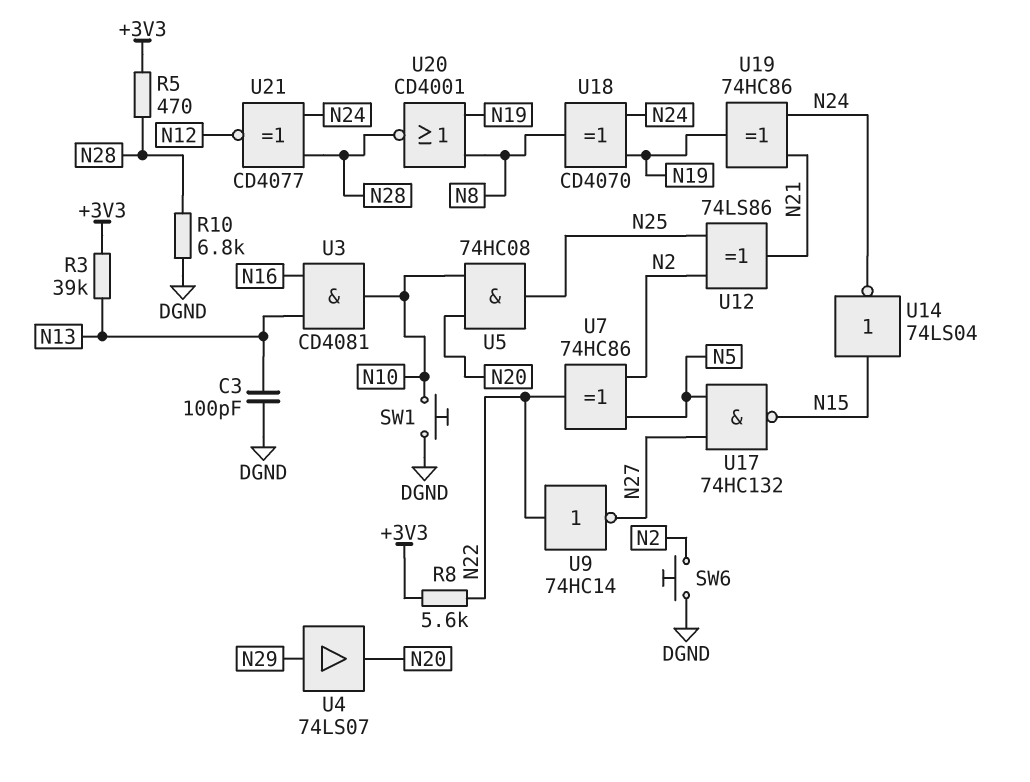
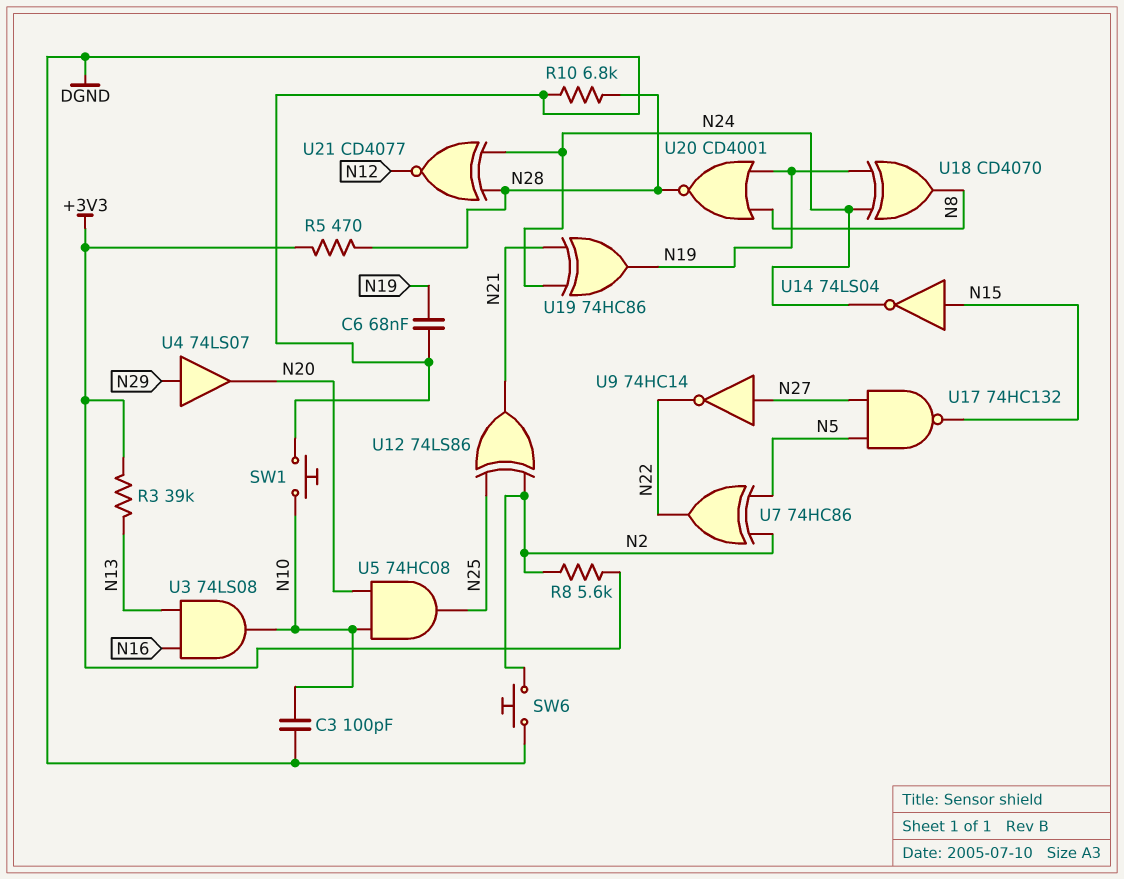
C3: 100pF (DGND, N13) -> 100pF (DGND, N10)
C6: none -> 68nF (DGND, N19)
R8: 5.6k (+3V3, N22) -> 5.6k (+3V3, N2)
U3: AND CD4081 (in N13, in N16, out N10) -> AND 74LS08 (in N13, in N16, out N10)
U9: NOT 74HC14 (in N22, out N27) -> NOT 74HC14 (in N27, out N22)

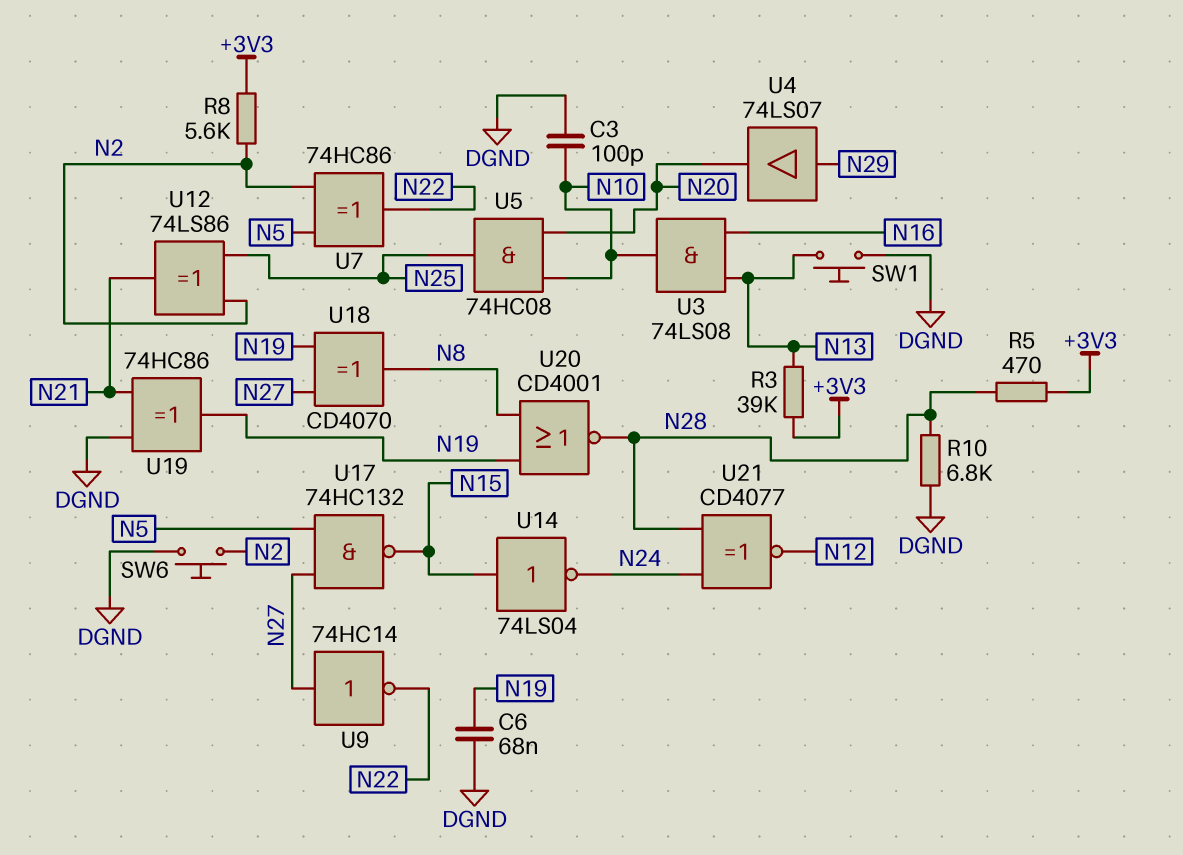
SW1: button (DGND, N10) -> button (DGND, N13)
U18: XOR CD4070 (in N19, in N24, out N8) -> XOR CD4070 (in N19, in N27, out N8)
U19: XOR 74HC86 (in N21, in N24, out N19) -> XOR 74HC86 (in DGND, in N21, out N19)

